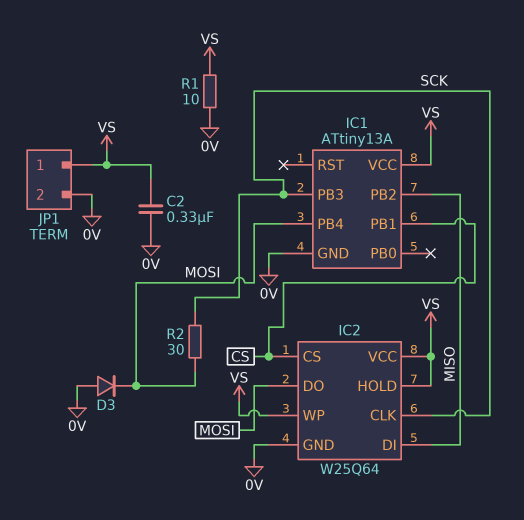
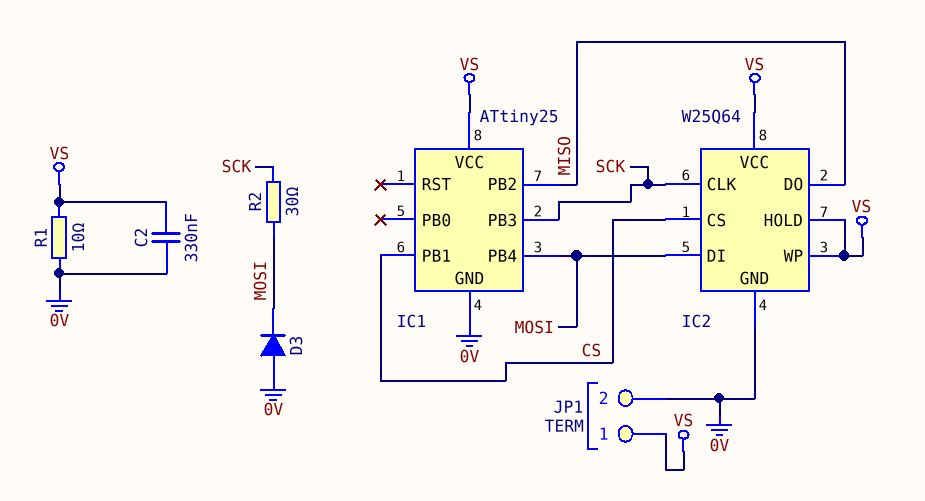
IC1: ATtiny13A -> ATtiny25
IC2 pin DI: MISO -> MOSI
IC2 pin DO: MOSI -> MISO

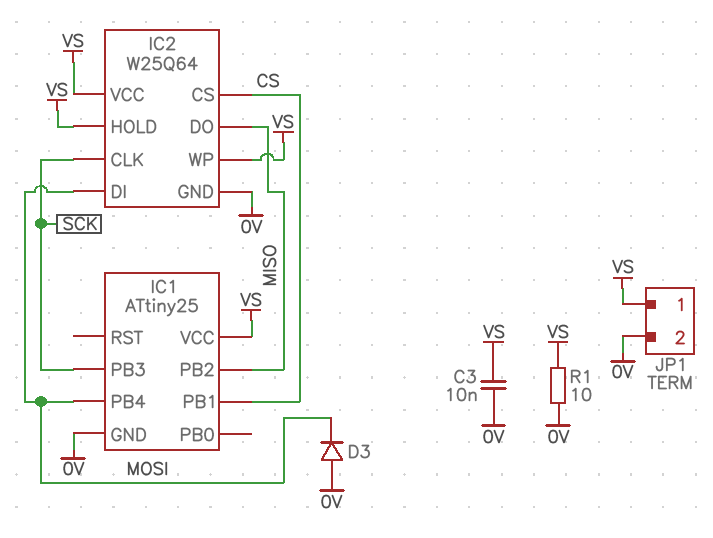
C2: 330nF (0V, VS) -> none
C3: none -> 10nF (0V, VS)
R2: 30 (MOSI, SCK) -> none

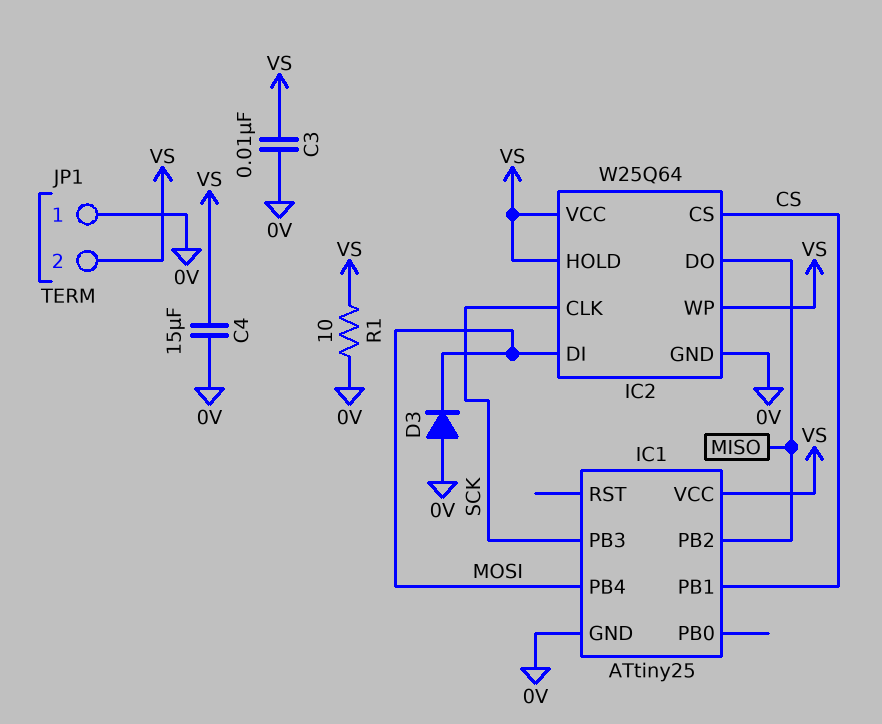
C4: none -> 15uF (0V, VS)
JP1 pin 1: VS -> 0V
JP1 pin 2: 0V -> VS

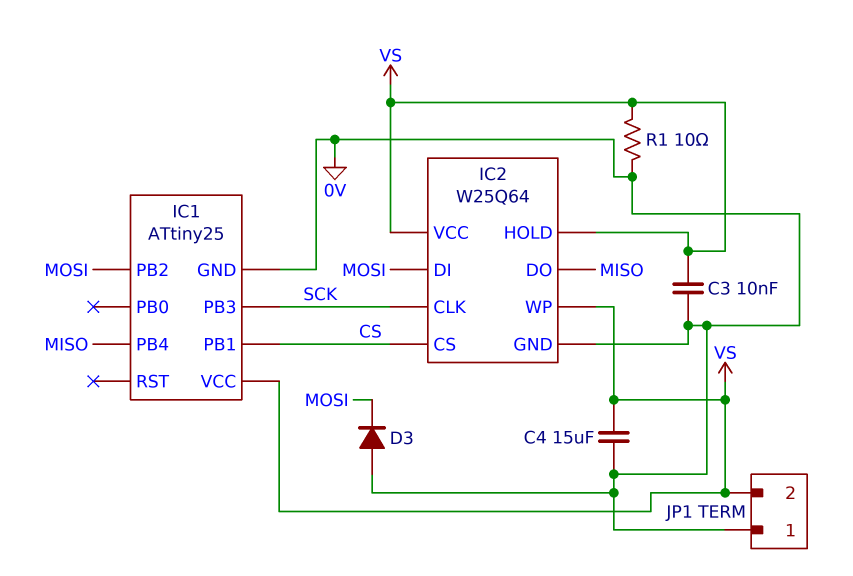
IC1 pin PB2: MISO -> MOSI
IC1 pin PB4: MOSI -> MISO

